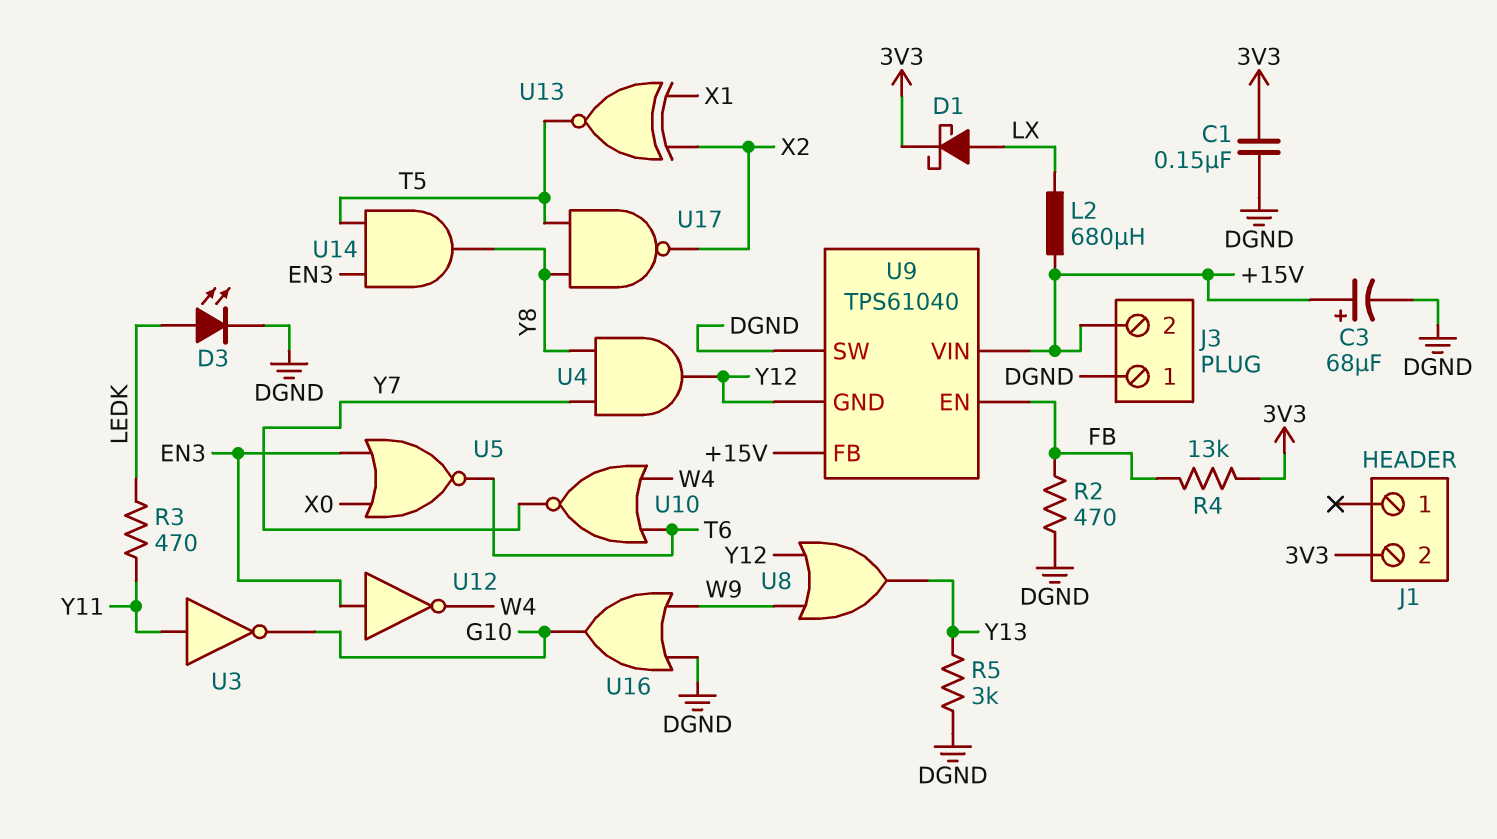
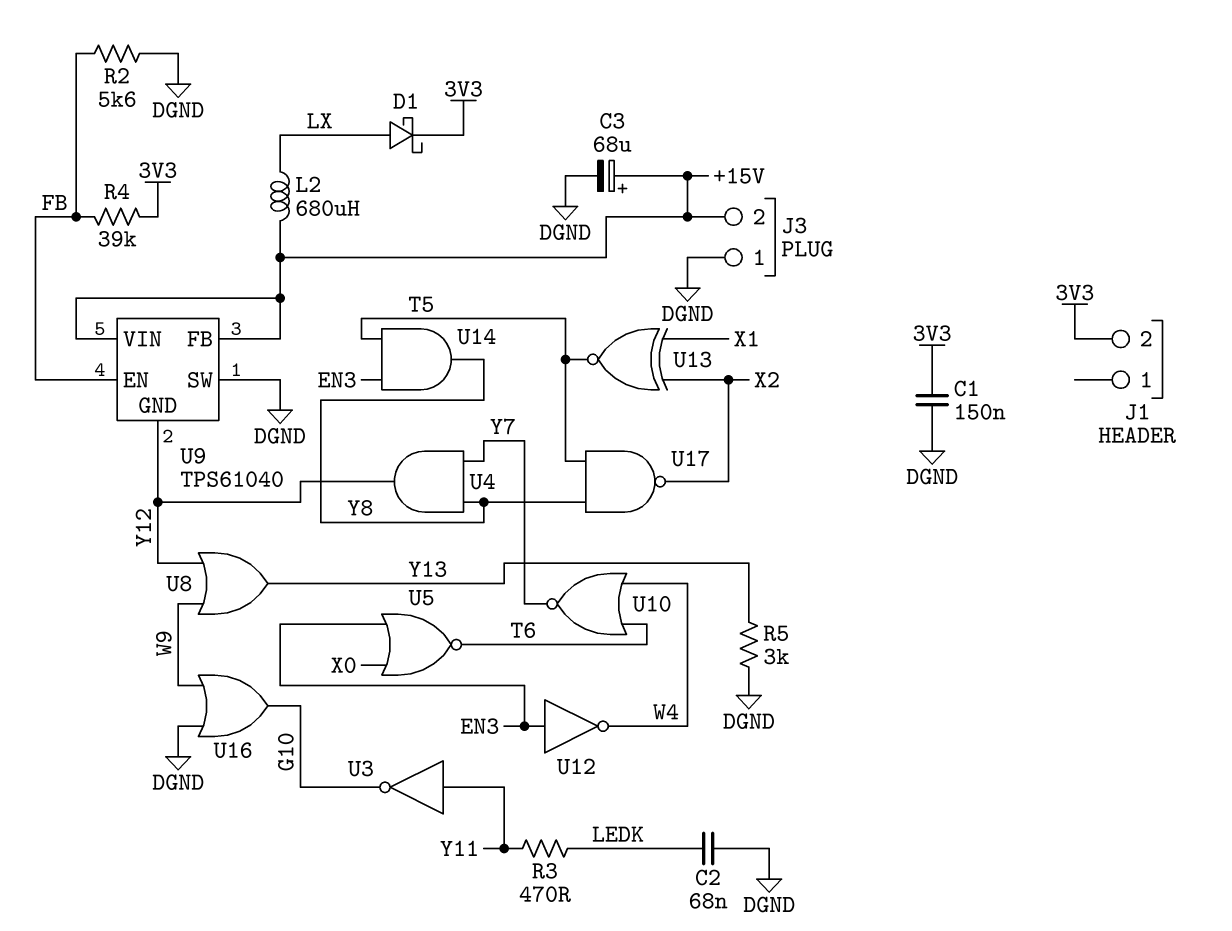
C2: none -> 68nF (DGND, LEDK)
D3: LED (A LEDK, K DGND) -> none
R2: 470 (DGND, FB) -> 5.6k (DGND, FB)
R4: 13k (3V3, FB) -> 39k (3V3, FB)

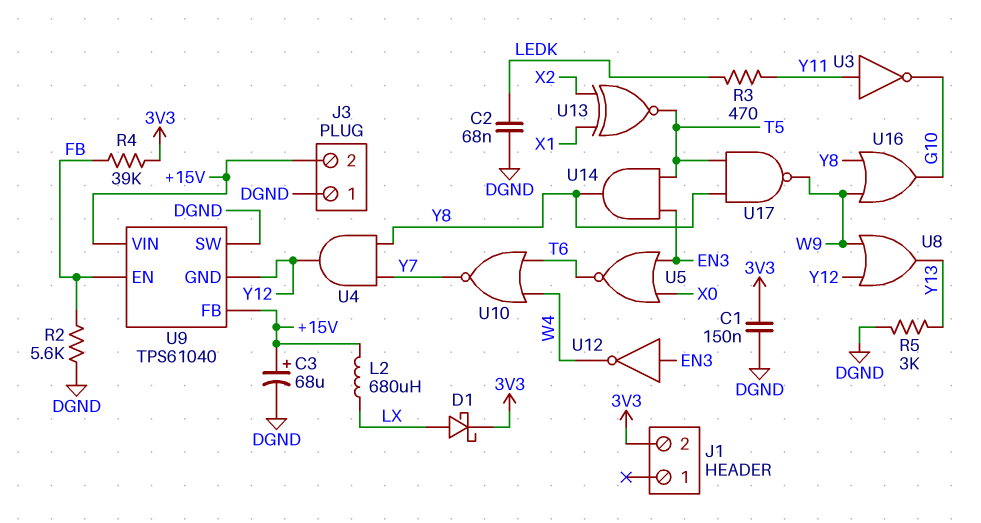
U16: OR (in DGND, in W9, out G10) -> OR (in W9, in Y8, out G10)
U17: NAND (in T5, in Y8, out X2) -> NAND (in T5, in Y8, out W9)

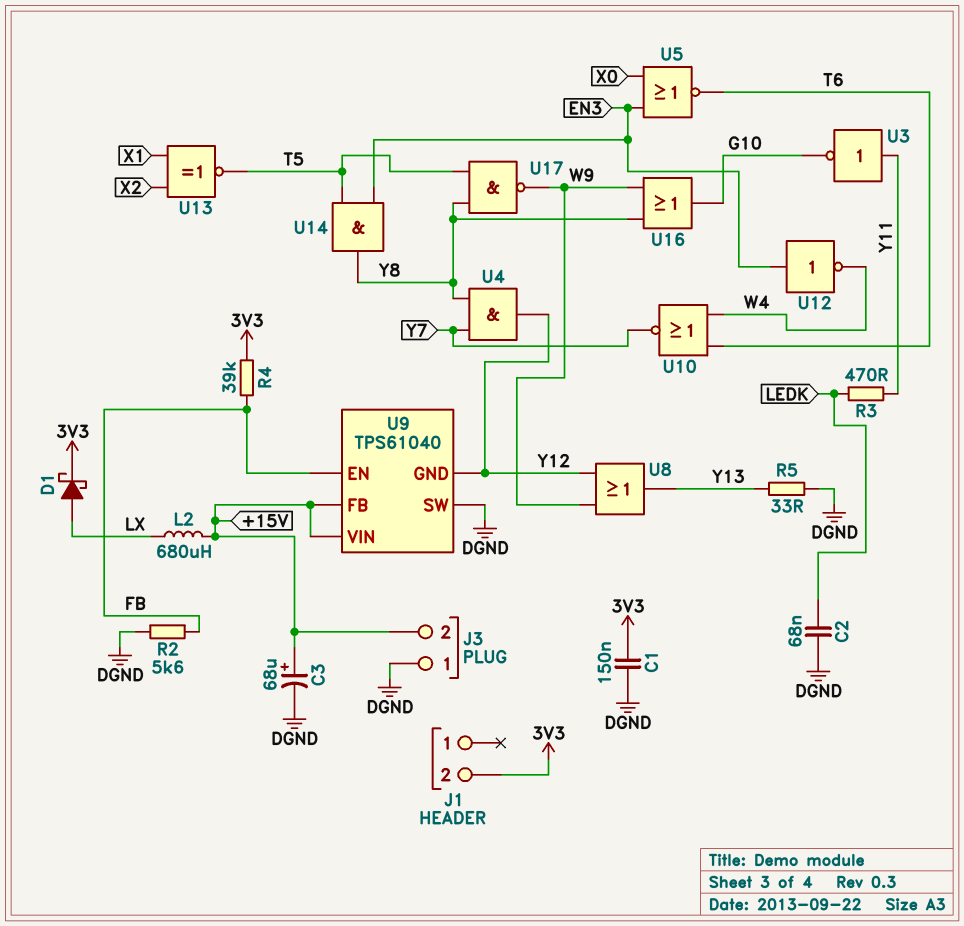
R5: 3k (DGND, Y13) -> 33 (DGND, Y13)

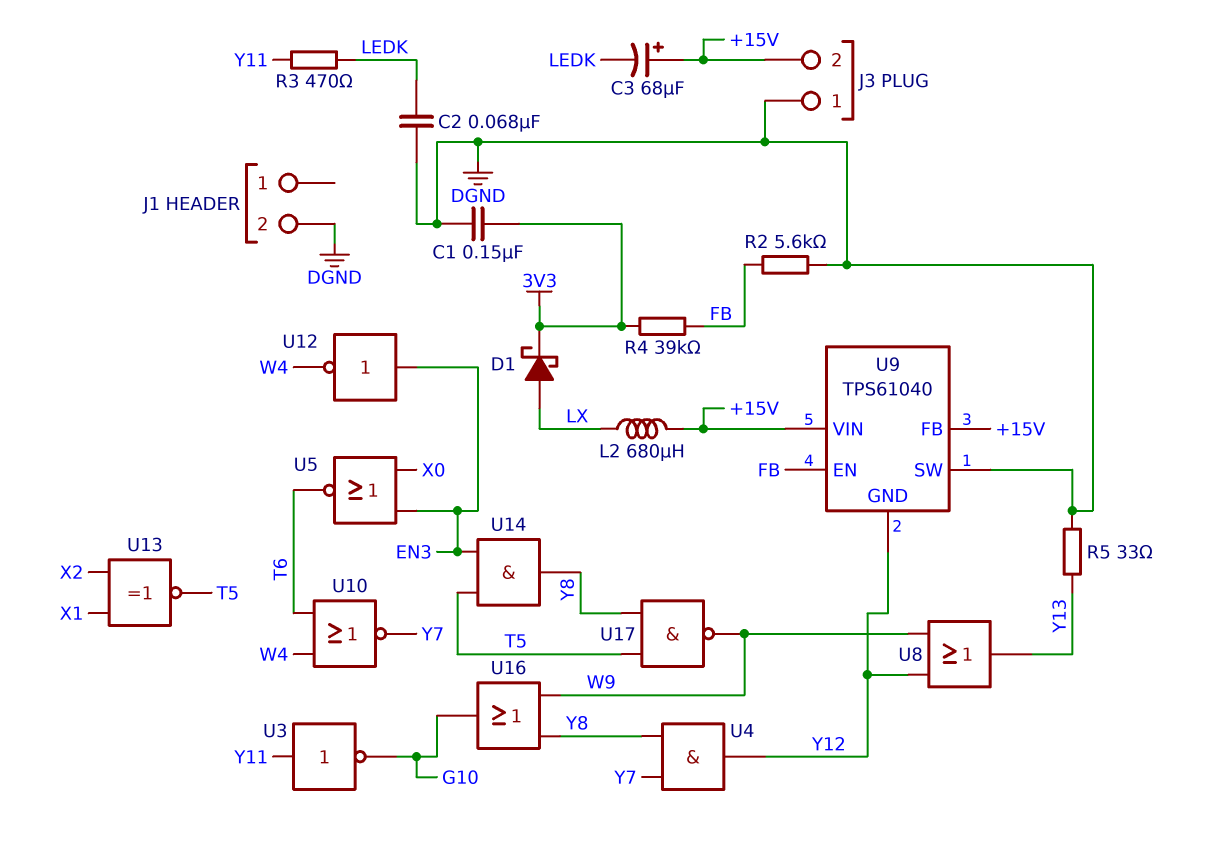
C3: 68uF (plus +15V, minus DGND) -> 68uF (plus +15V, minus LEDK)
J1 pin 2: 3V3 -> DGND

